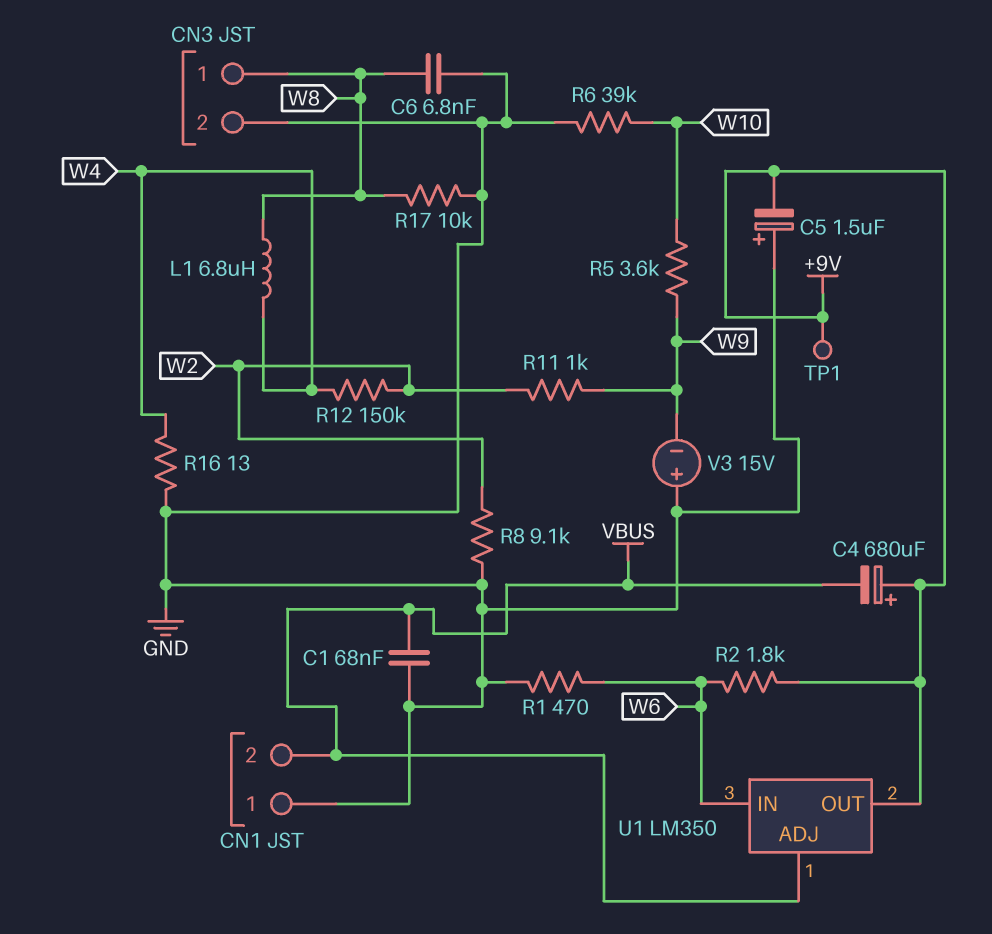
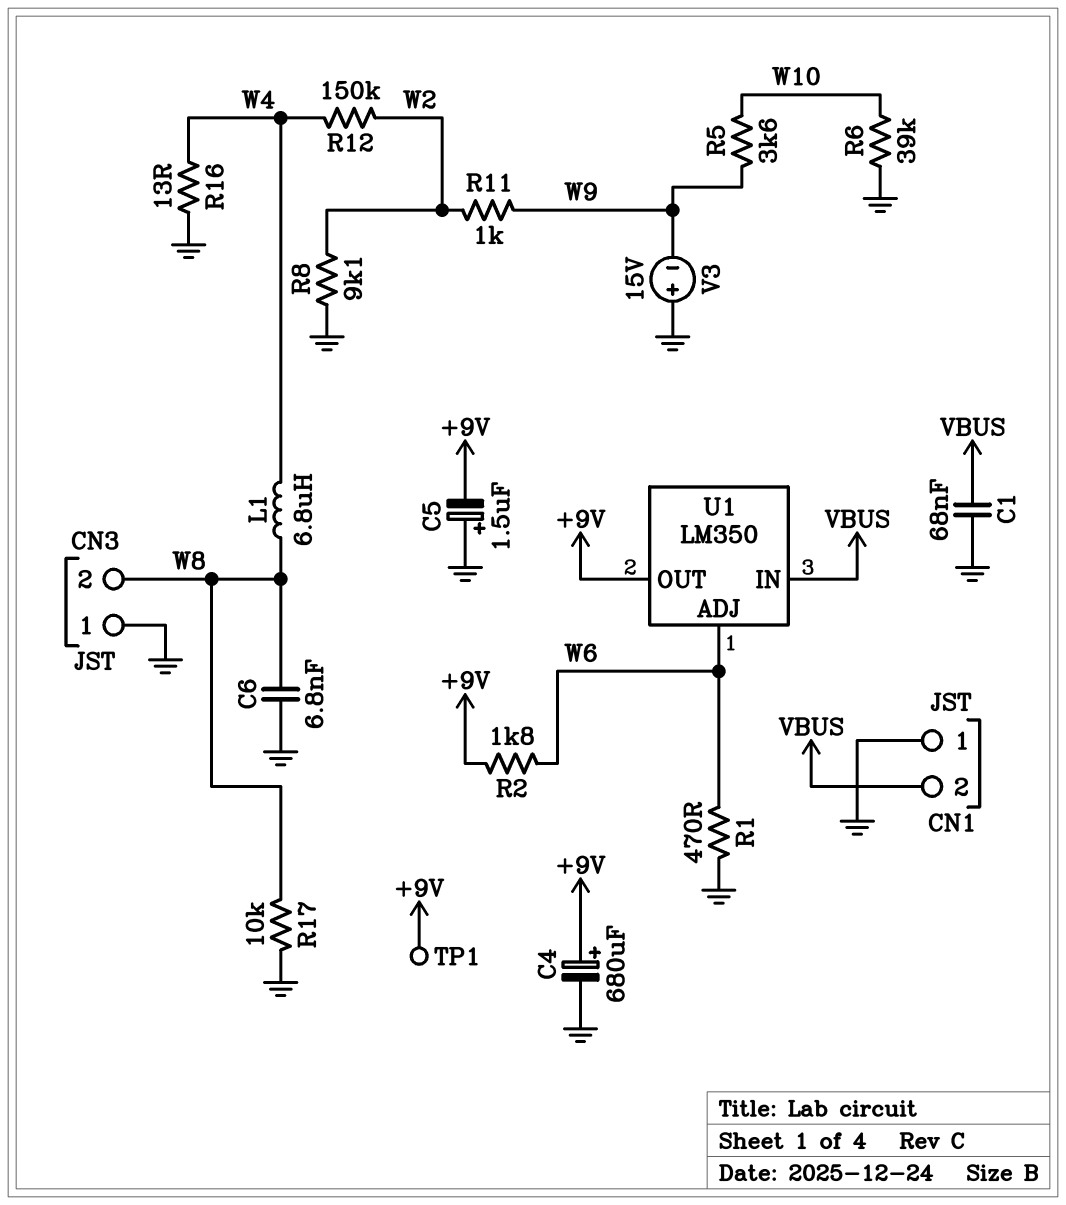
C4: 680uF (plus +9V, minus VBUS) -> 680uF (plus +9V, minus GND)
CN3 pin 1: W8 -> GND
CN3 pin 2: GND -> W8
U1 pin ADJ: VBUS -> W6
U1 pin IN: W6 -> VBUS

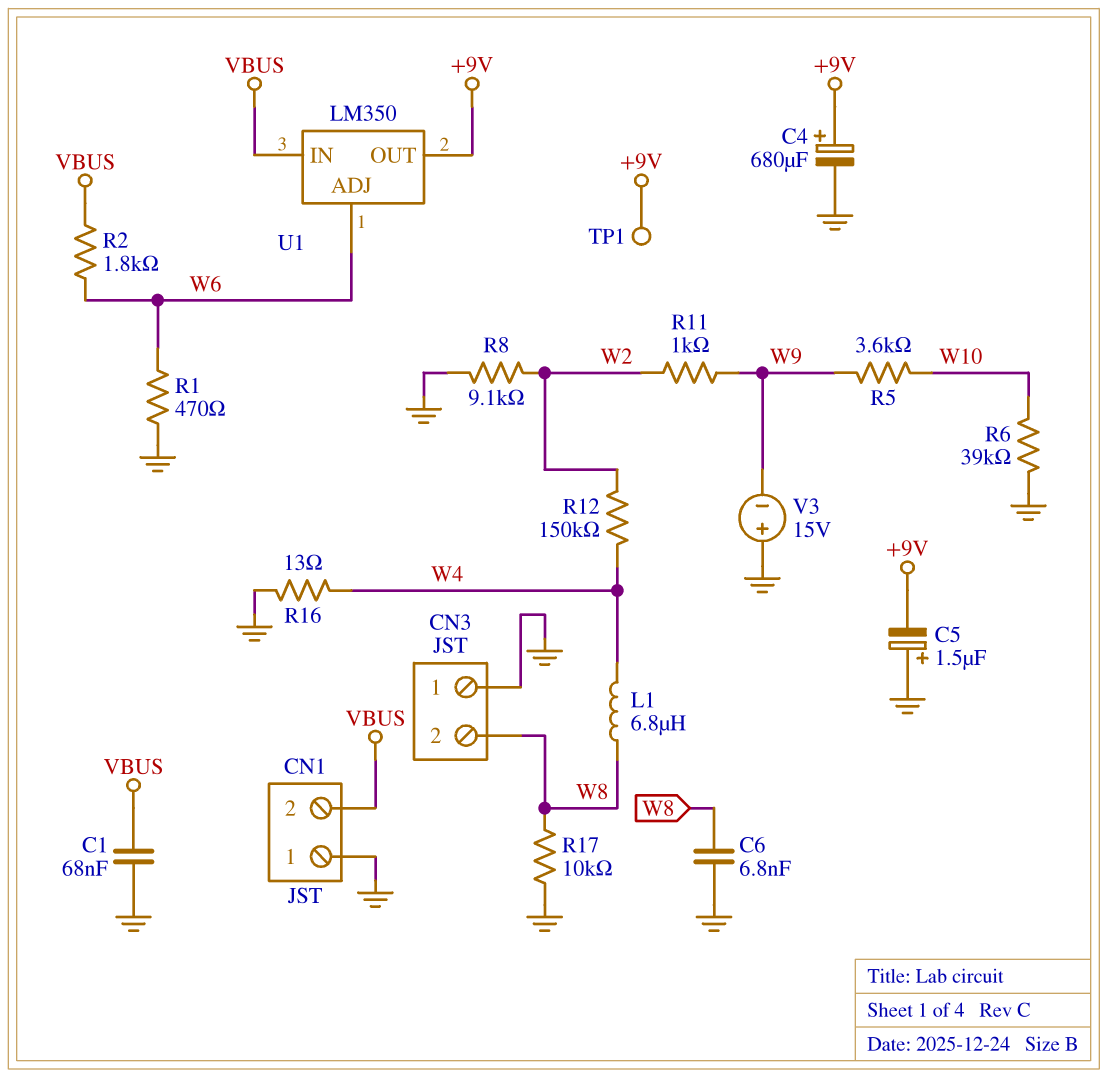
R2: 1.8k (+9V, W6) -> 1.8k (VBUS, W6)

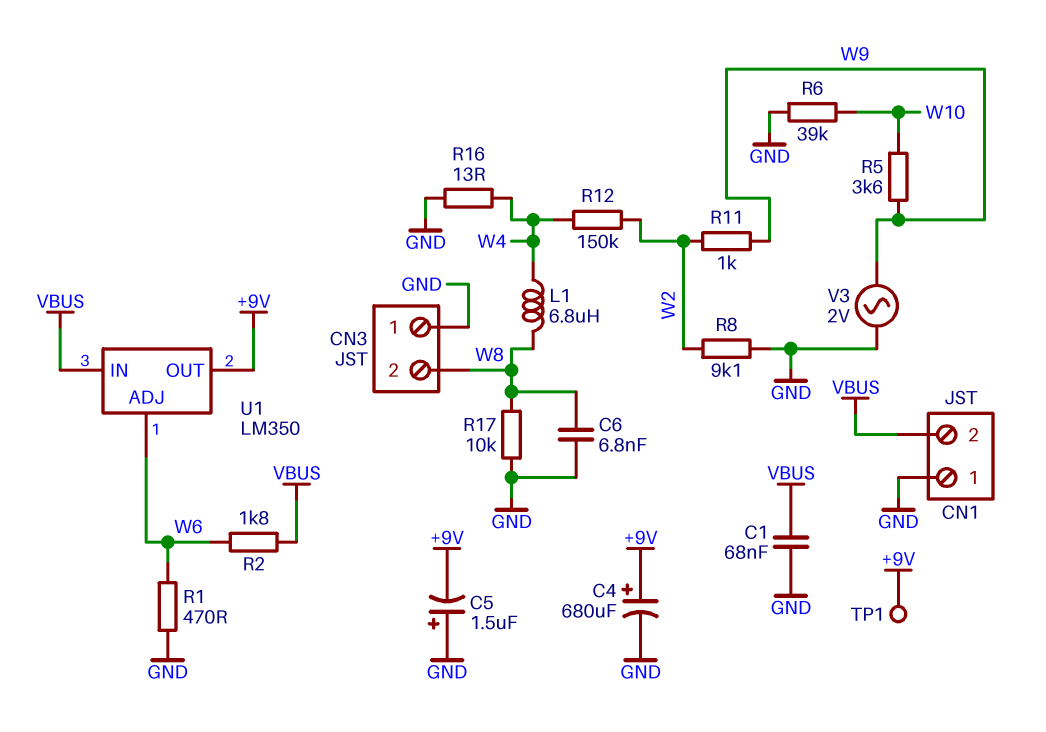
V3: 15V (plus GND, minus W9) -> AC 2V (GND, W9)

